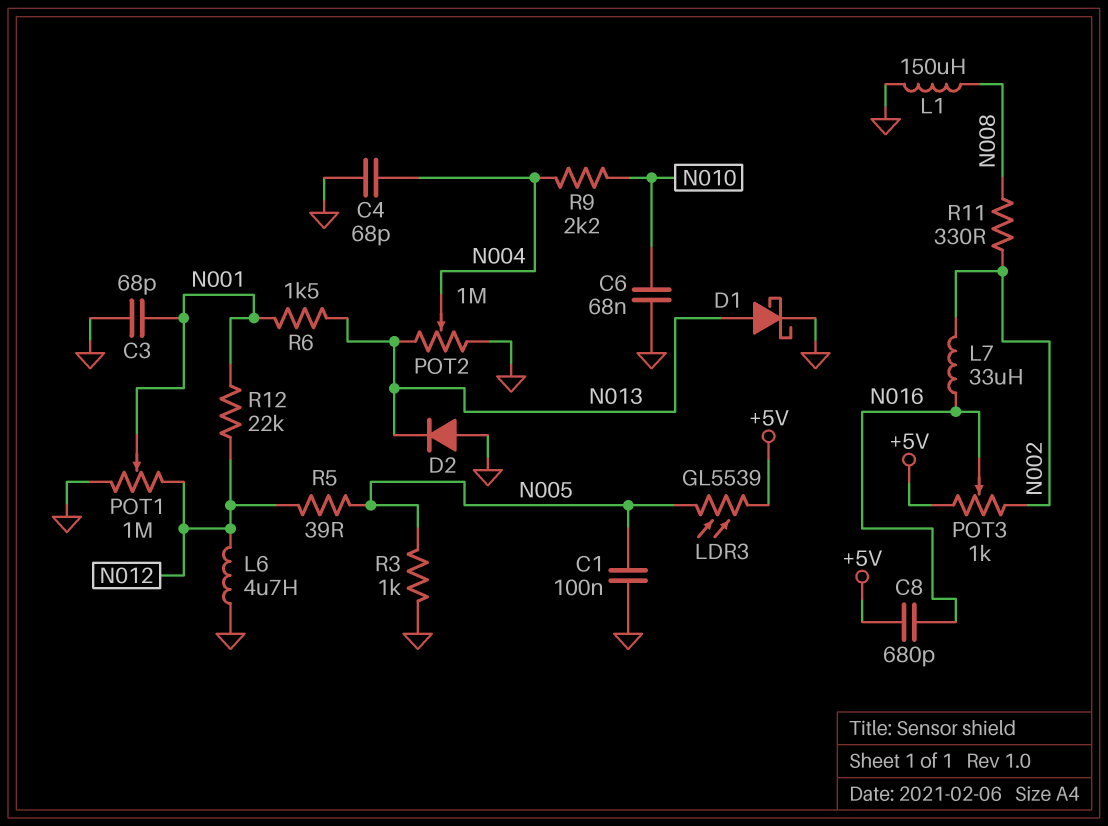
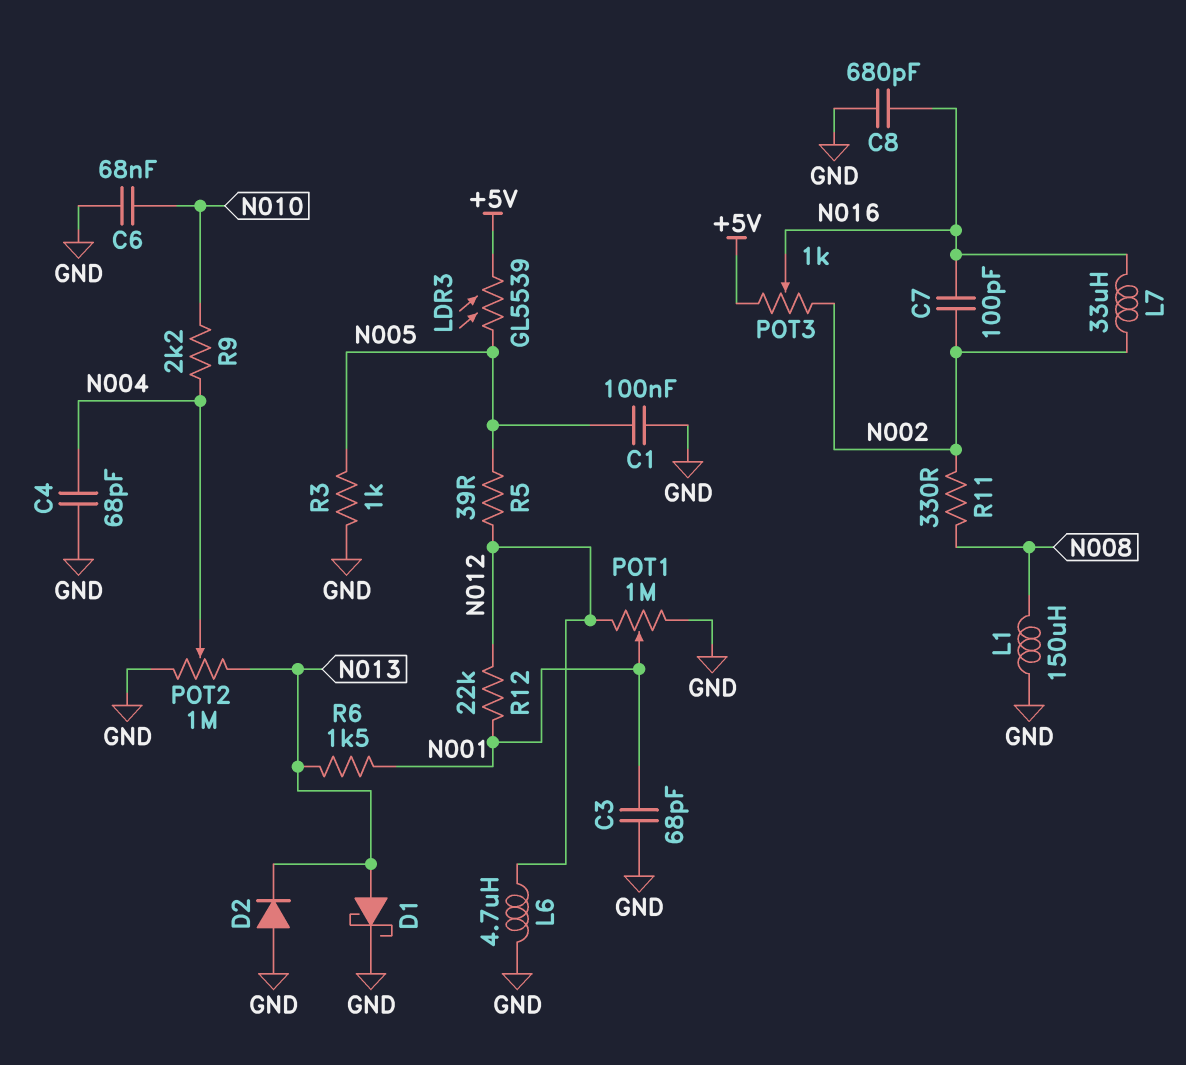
C7: none -> 100pF (N002, N016)
C8: 680pF (+5V, N016) -> 680pF (GND, N016)

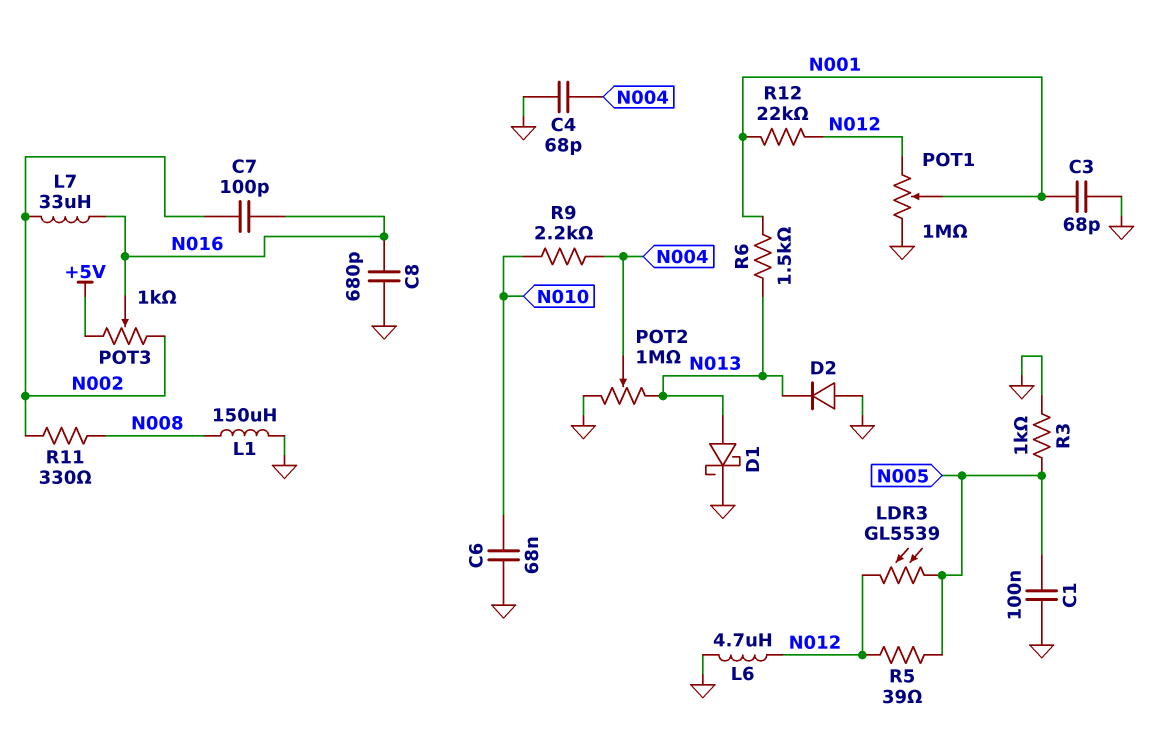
LDR3: GL5539 (+5V, N005) -> GL5539 (N005, N012)

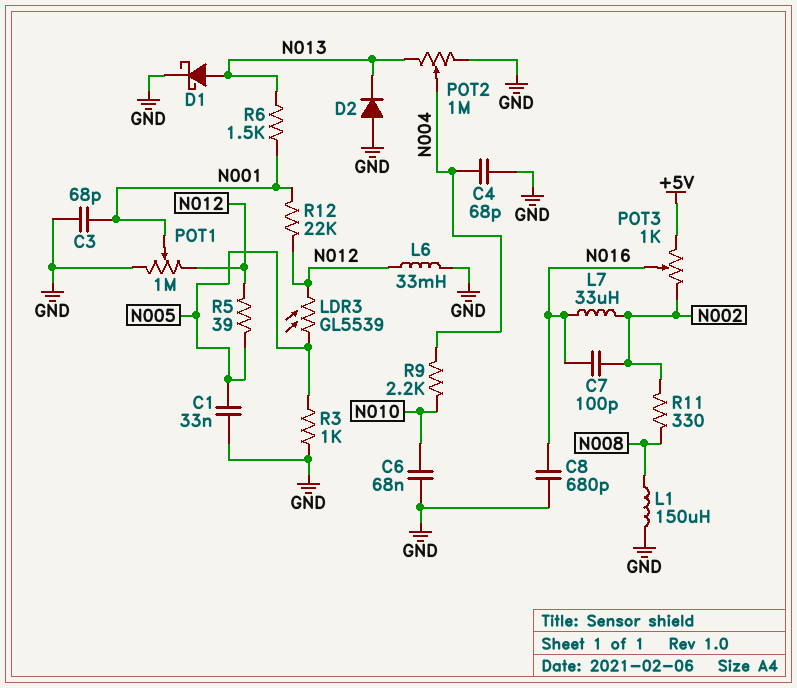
C1: 100nF (GND, N005) -> 33nF (GND, N005)
L6: 4.7uH (GND, N012) -> 33mH (GND, N012)

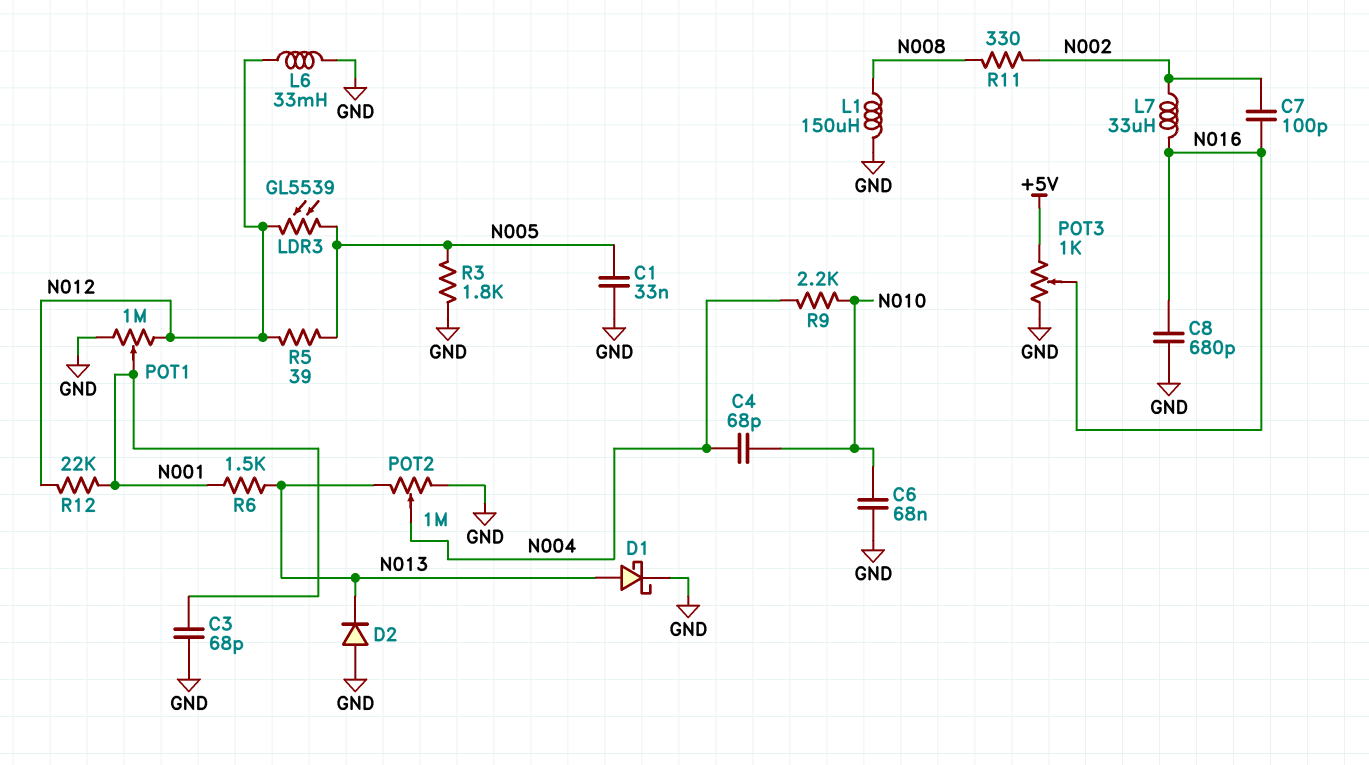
C4: 68pF (GND, N004) -> 68pF (N004, N010)
POT3: 1k (+5V, N002, wiper N016) -> 1k (+5V, GND, wiper N016)
R3: 1k (GND, N005) -> 1.8k (GND, N005)

